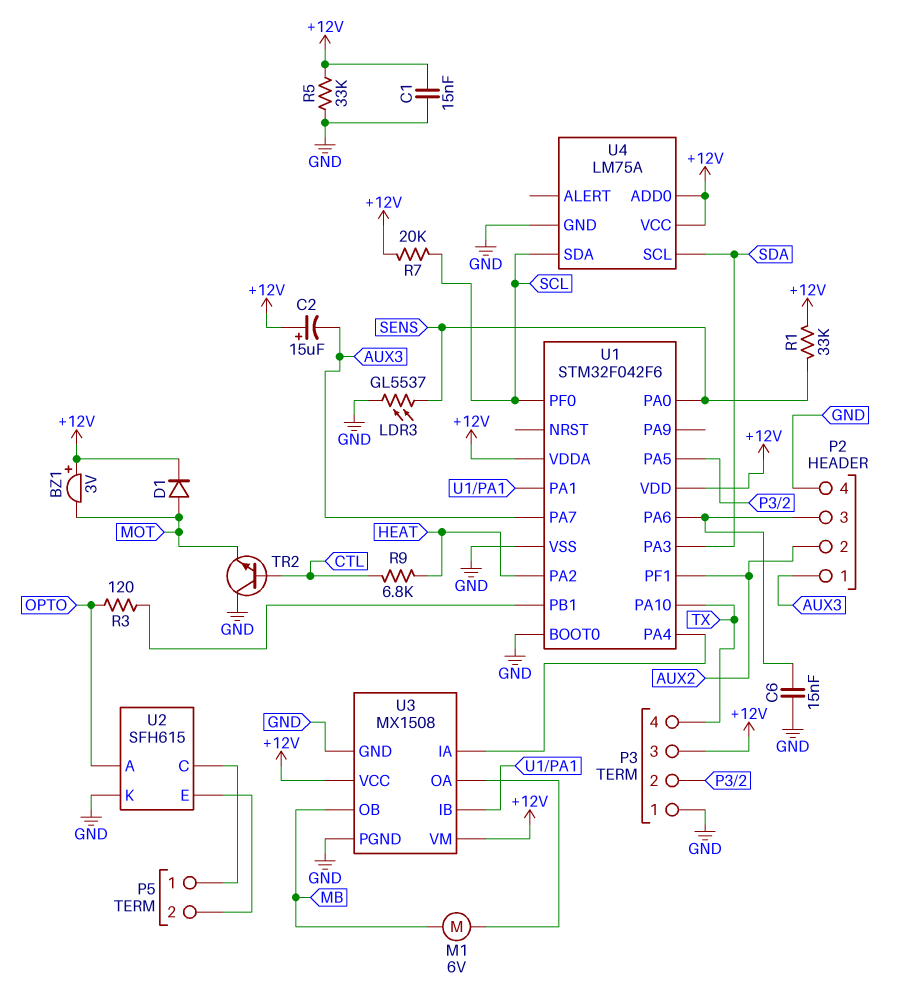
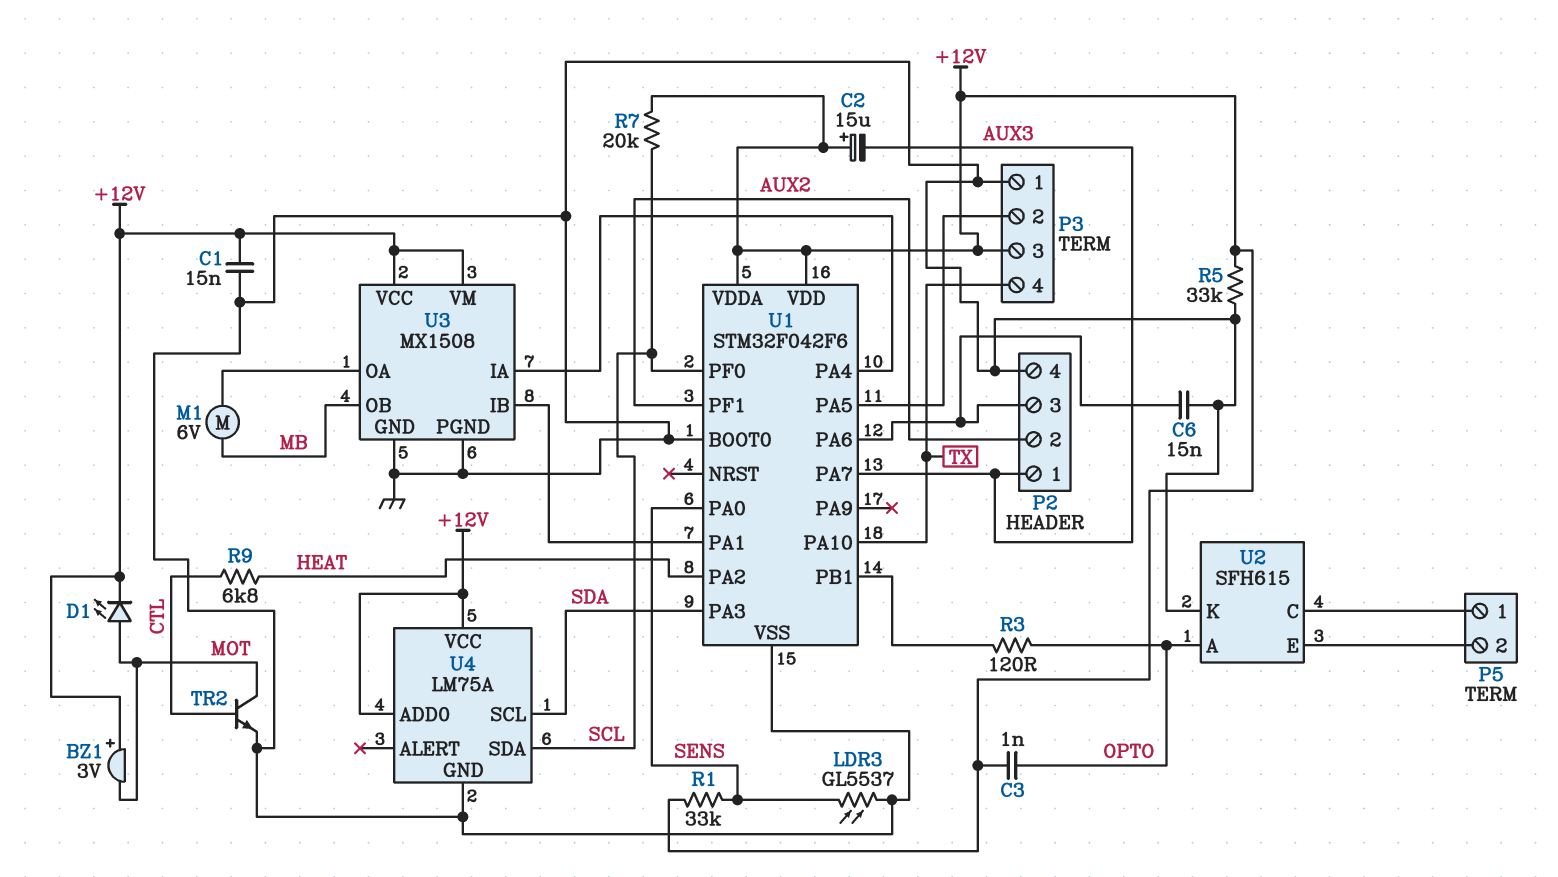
C3: none -> 1nF (+12V, OPTO)
D1: diode (A MOT, K +12V) -> LED (A MOT, K +12V)
TR2: NPN (B CTL, C GND, E MOT) -> NPN (B CTL, C MOT, E GND)

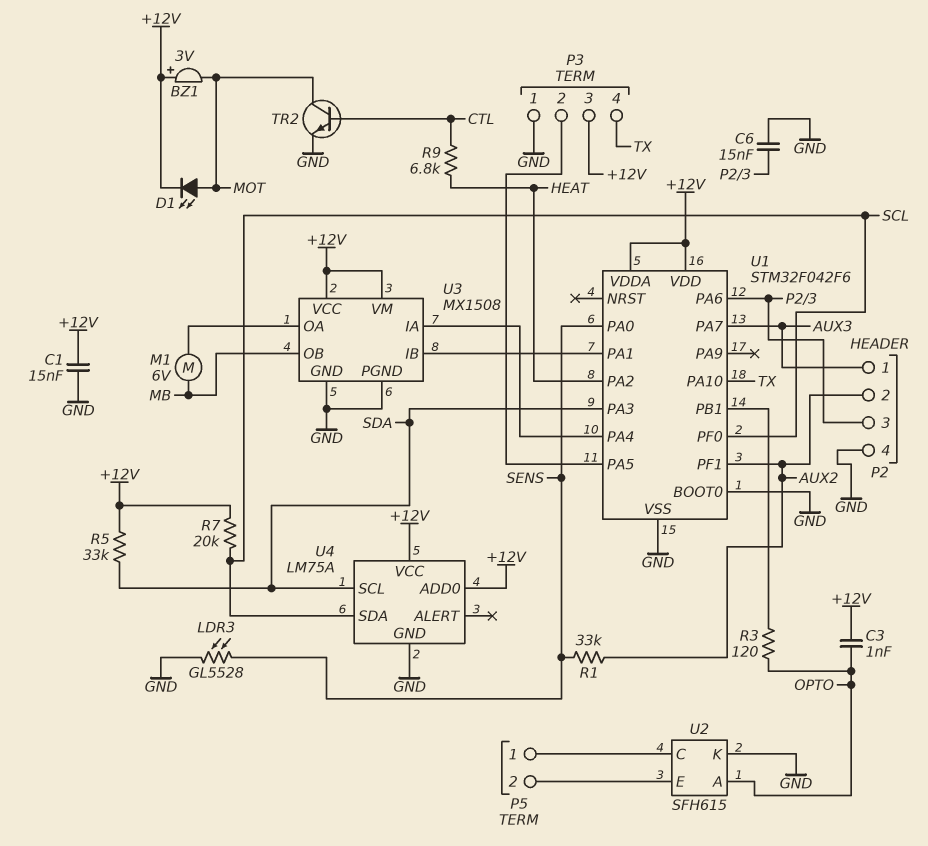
C2: 15uF (plus +12V, minus AUX3) -> none
LDR3: GL5537 (GND, SENS) -> GL5528 (GND, SENS)
R1: 33k (+12V, SENS) -> 33k (AUX2, SENS)
R5: 33k (+12V, GND) -> 33k (+12V, SDA)

